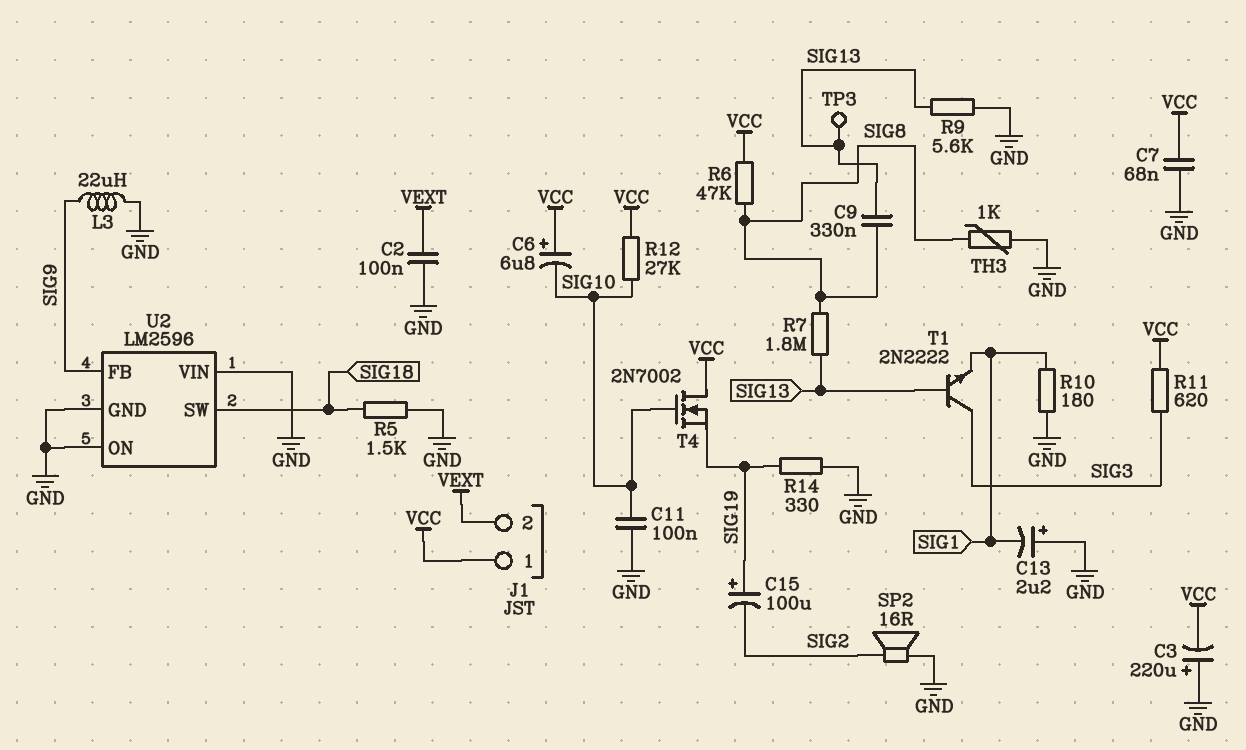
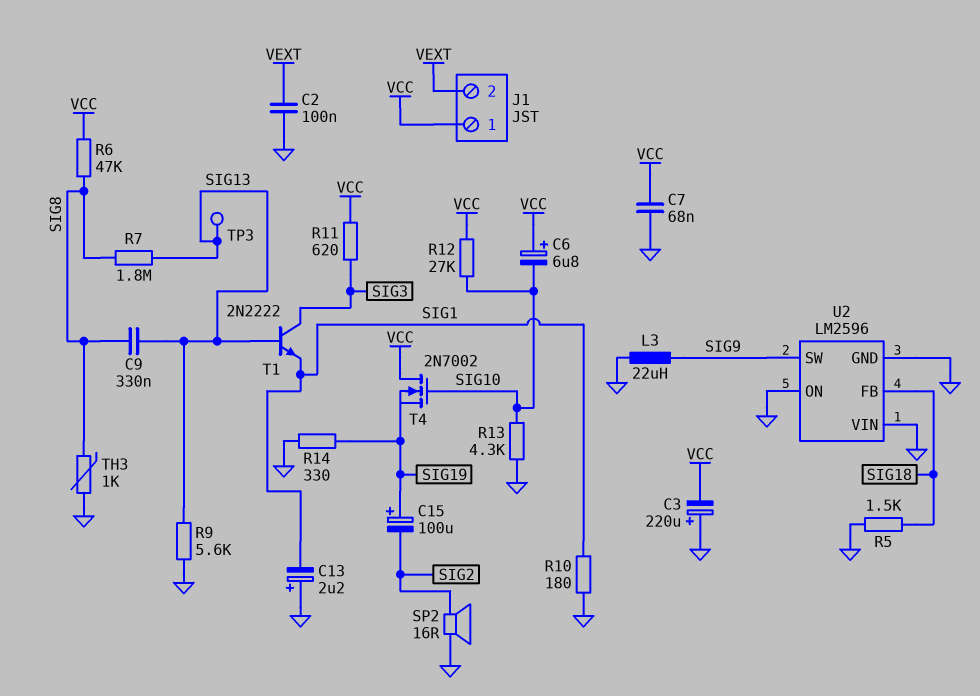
C11: 100nF (GND, SIG10) -> none
R13: none -> 4.3k (GND, SIG10)
U2 pin FB: SIG9 -> SIG18
U2 pin SW: SIG18 -> SIG9

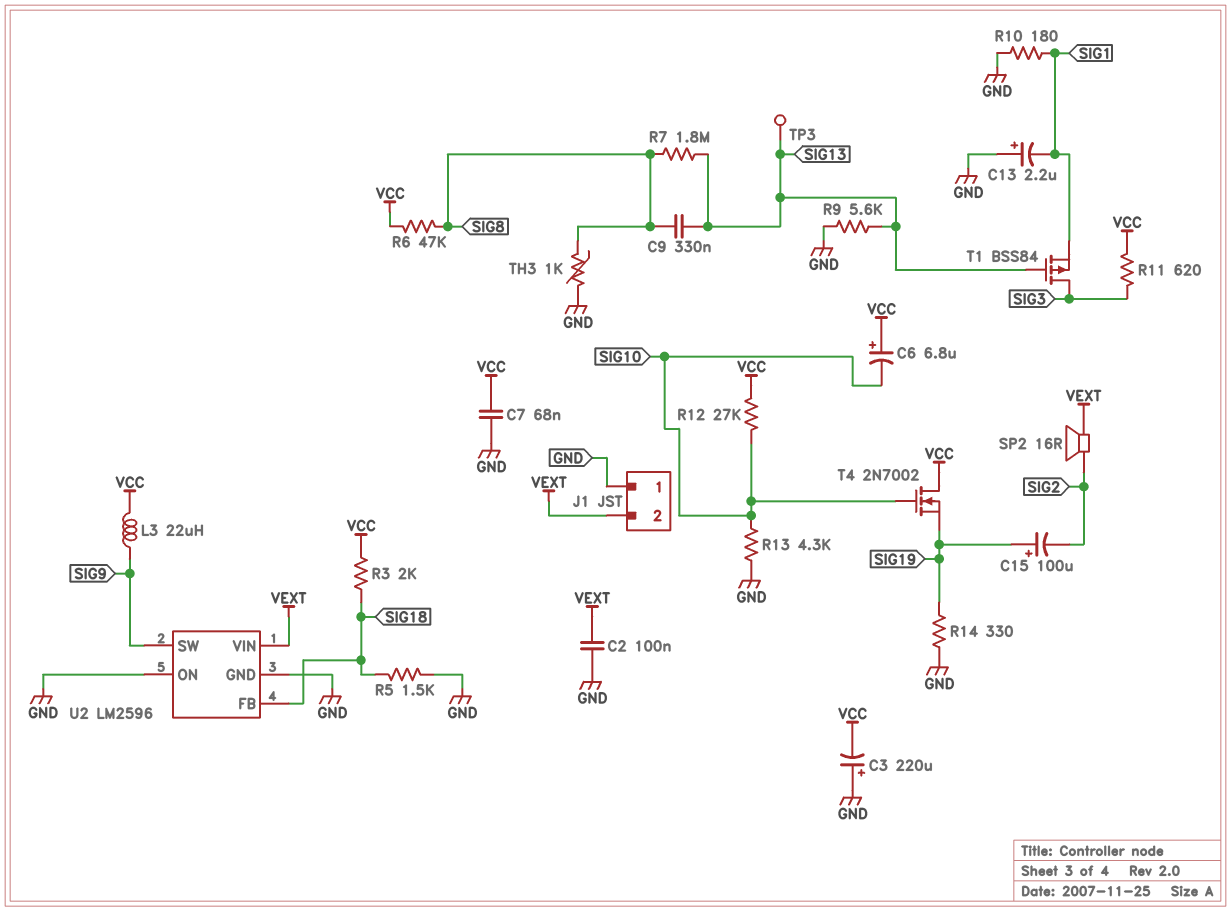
J1 pin 1: VCC -> GND
L3: 22uH (GND, SIG9) -> 22uH (SIG9, VCC)
R3: none -> 2k (SIG18, VCC)
SP2: speaker 16R (GND, SIG2) -> speaker 16R (SIG2, VEXT)
T1: NPN 2N2222 (B SIG13, C SIG3, E SIG1) -> PMOS BSS84 (G SIG13, D SIG3, S SIG1)
U2 pin VIN: GND -> VEXT

